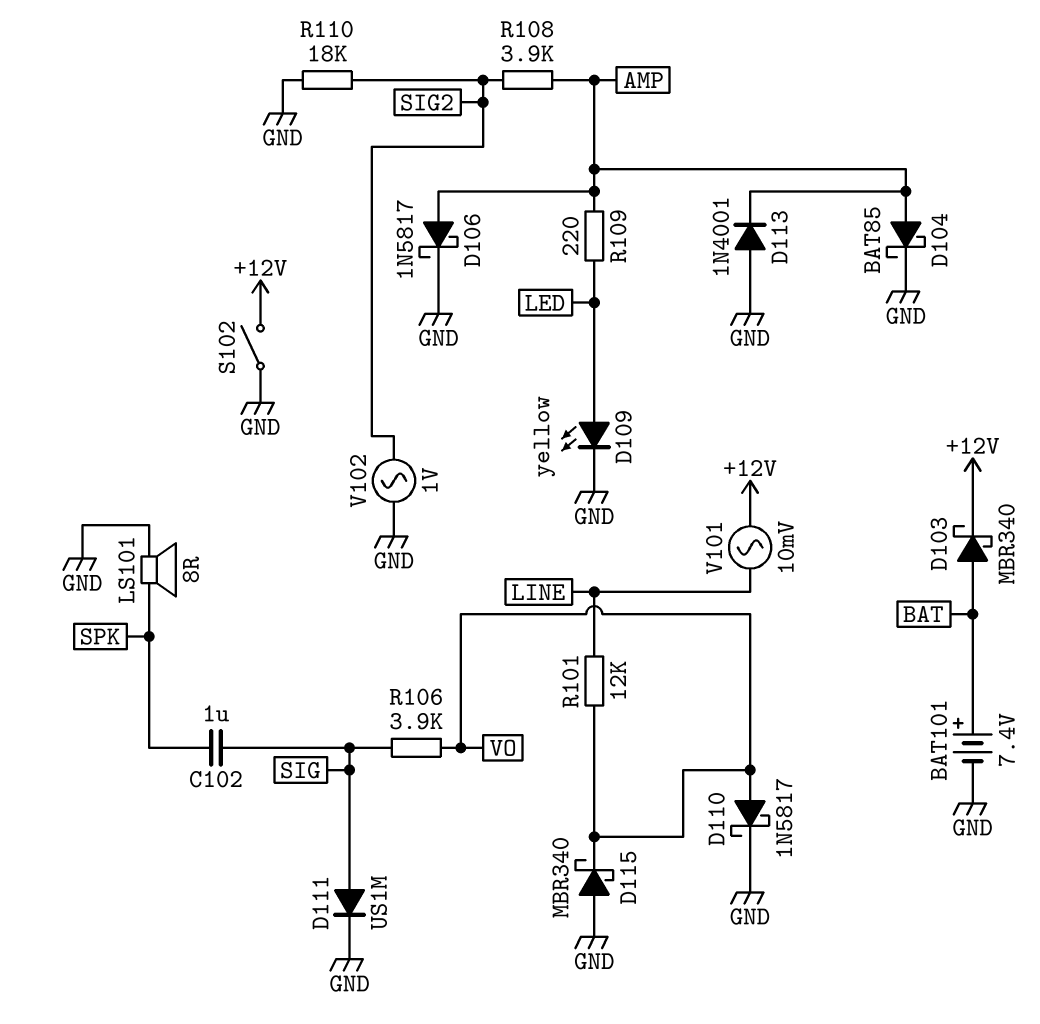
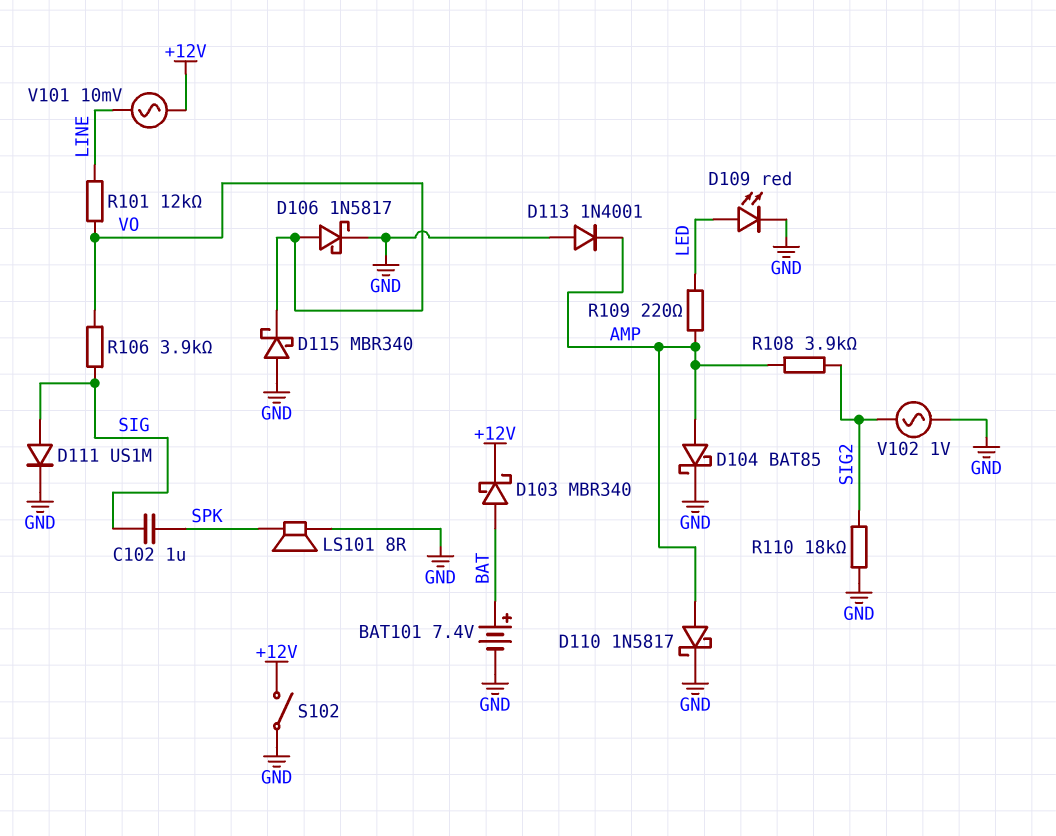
D106: schottky 1N5817 (A AMP, K GND) -> schottky 1N5817 (A VO, K GND)
D109: LED yellow (A LED, K GND) -> LED red (A LED, K GND)
D110: schottky 1N5817 (A VO, K GND) -> schottky 1N5817 (A AMP, K GND)

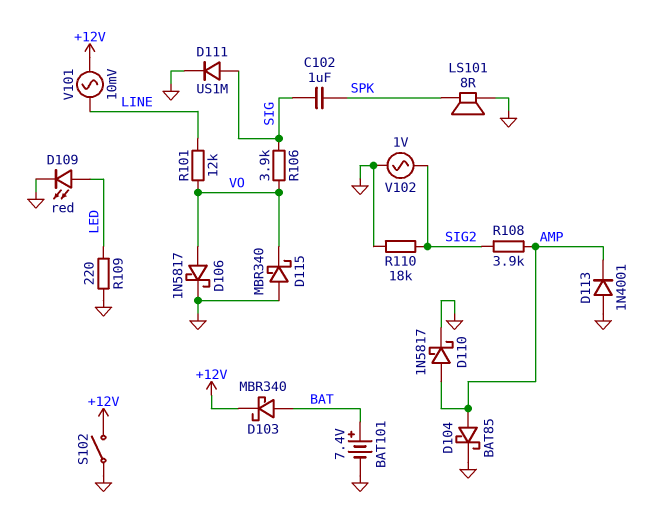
R109: 220 (AMP, LED) -> 220 (GND, LED)

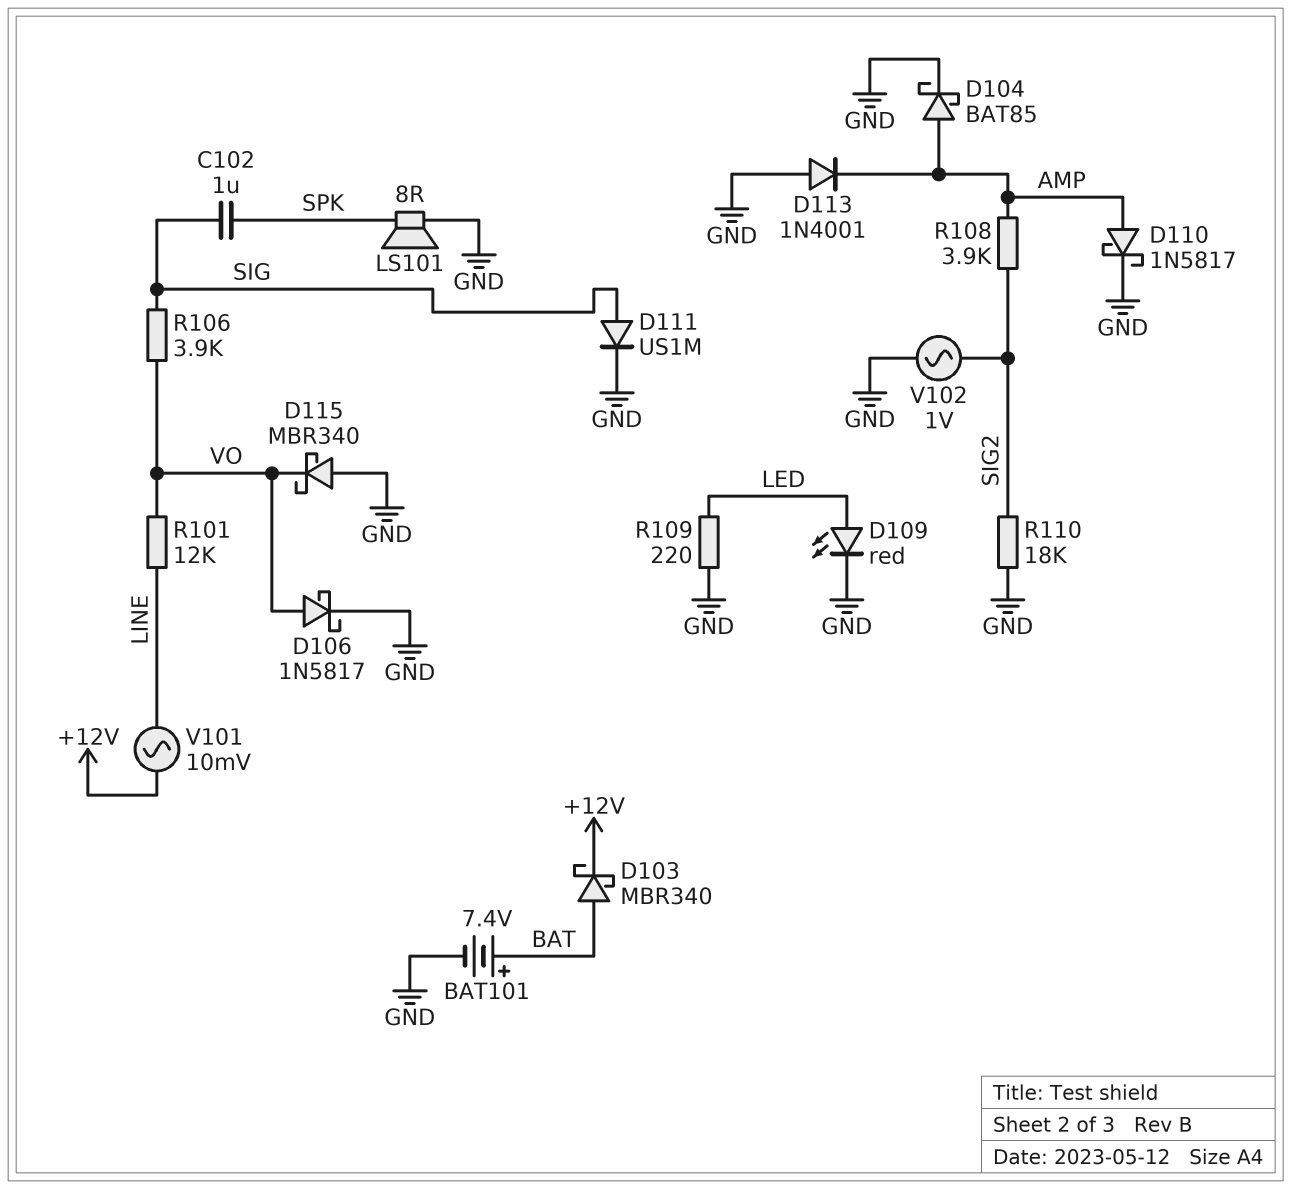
S102: switch (+12V, GND) -> none

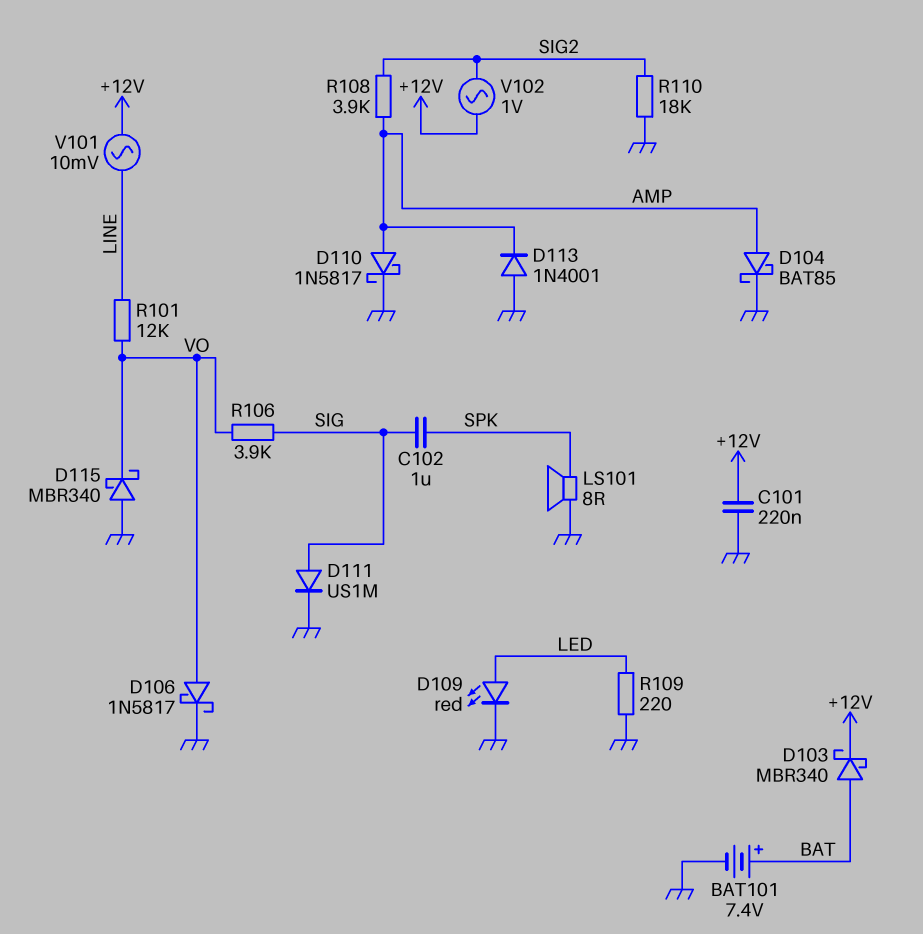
C101: none -> 220nF (+12V, GND)
V102: AC 1V (GND, SIG2) -> AC 1V (+12V, SIG2)

